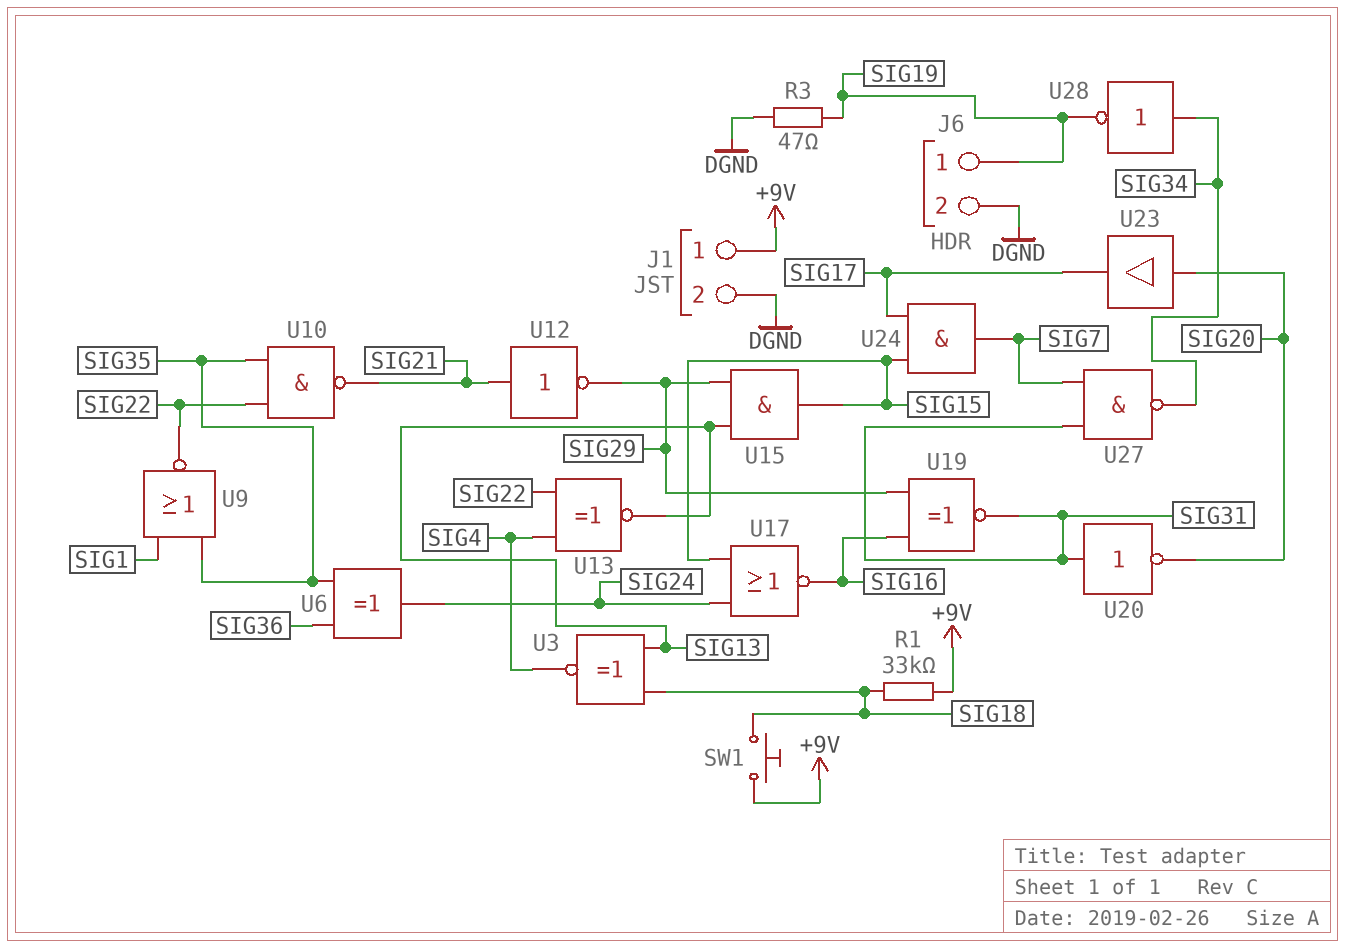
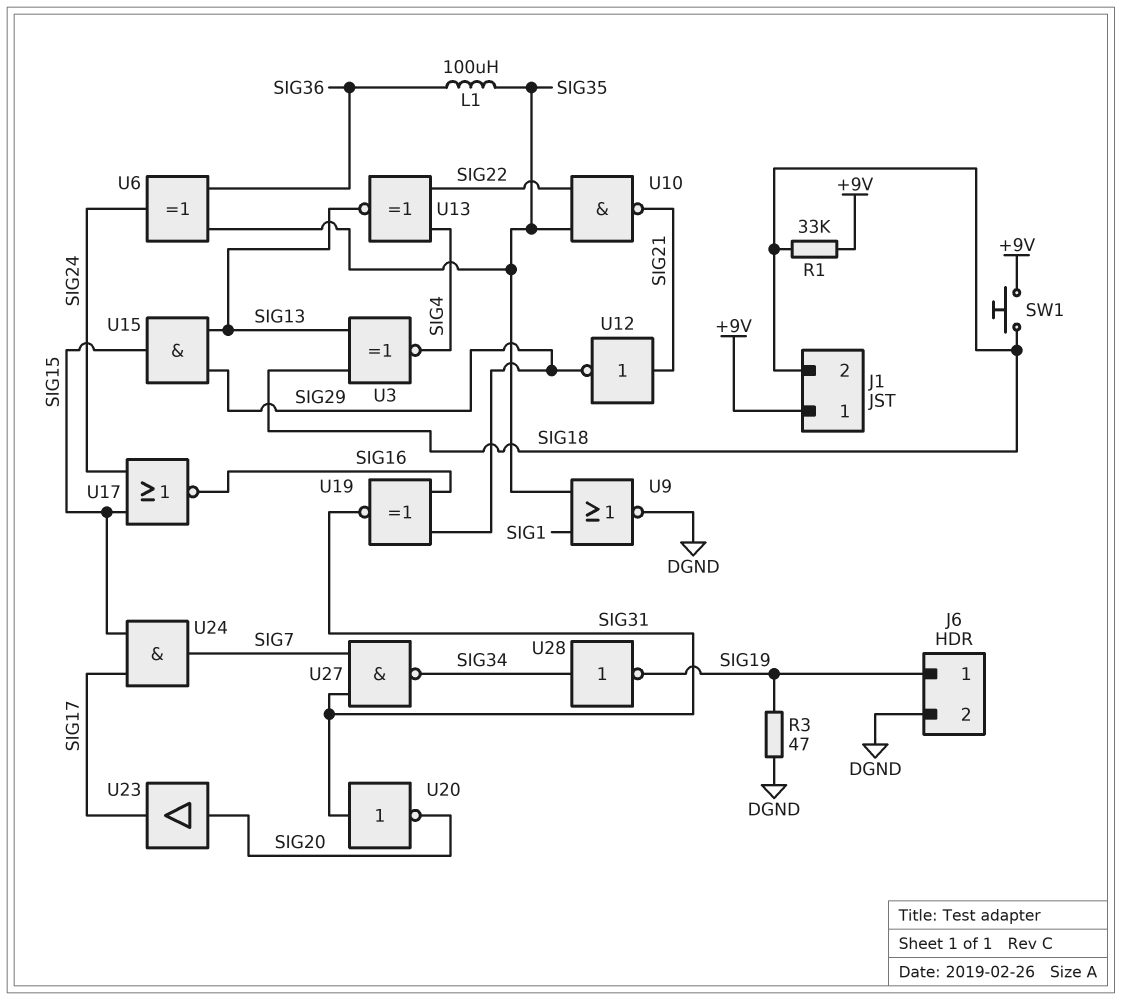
J1 pin 2: DGND -> SIG18
L1: none -> 100uH (SIG35, SIG36)
U9: NOR (in SIG1, in SIG35, out SIG22) -> NOR (in SIG1, in SIG35, out DGND)

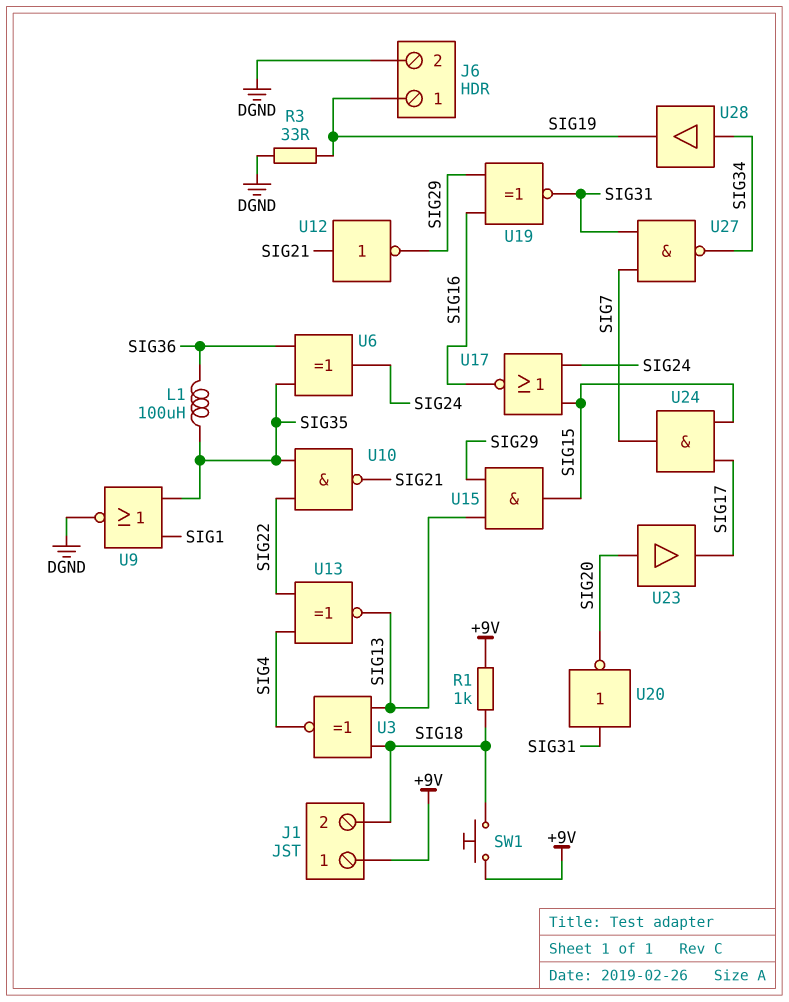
R1: 33k (+9V, SIG18) -> 1k (+9V, SIG18)
R3: 47 (DGND, SIG19) -> 33 (DGND, SIG19)
U28: NOT (in SIG34, out SIG19) -> buffer (in SIG34, out SIG19)

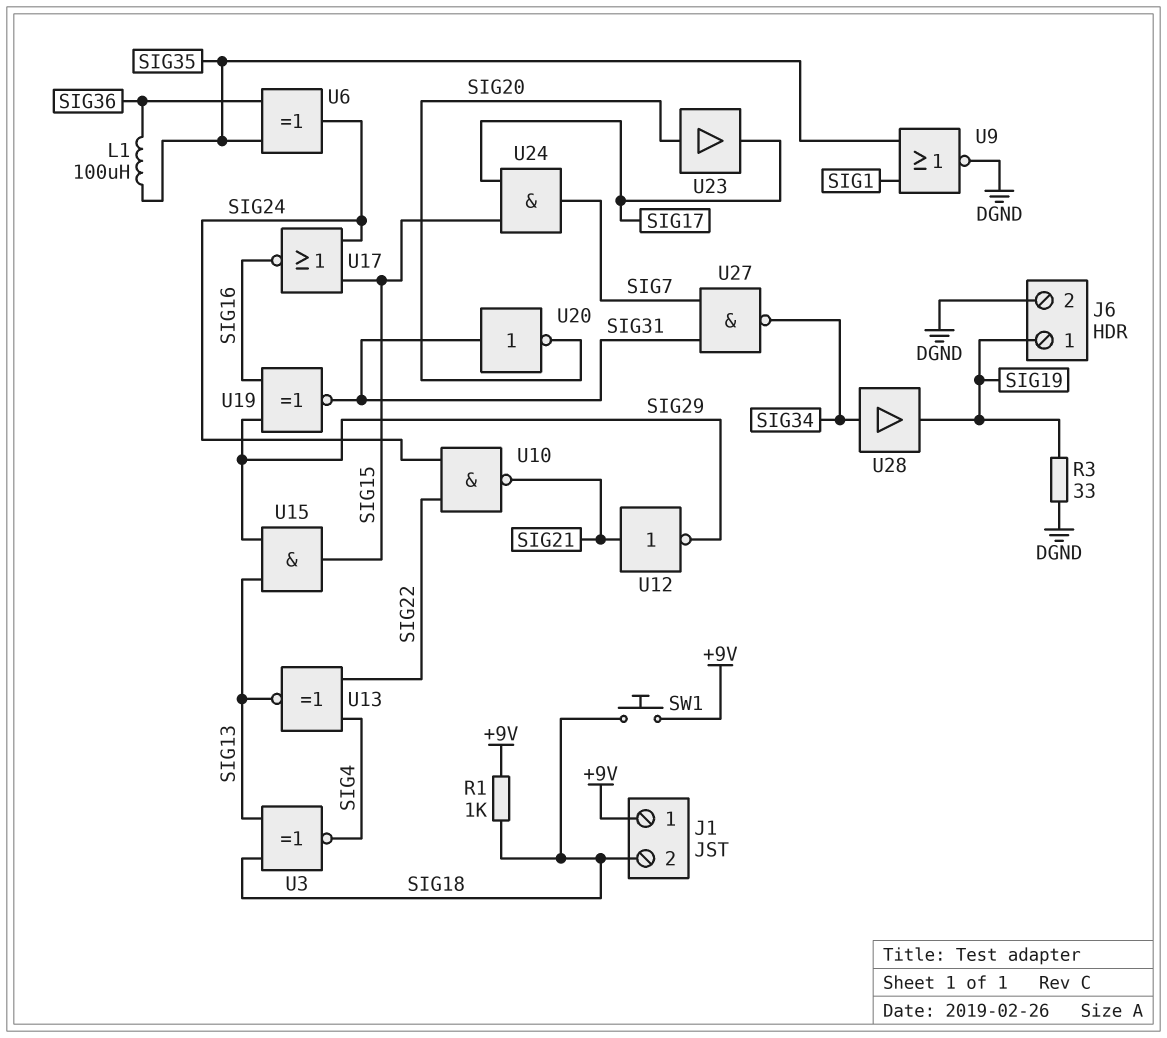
U10: NAND (in SIG22, in SIG35, out SIG21) -> NAND (in SIG22, in SIG24, out SIG21)

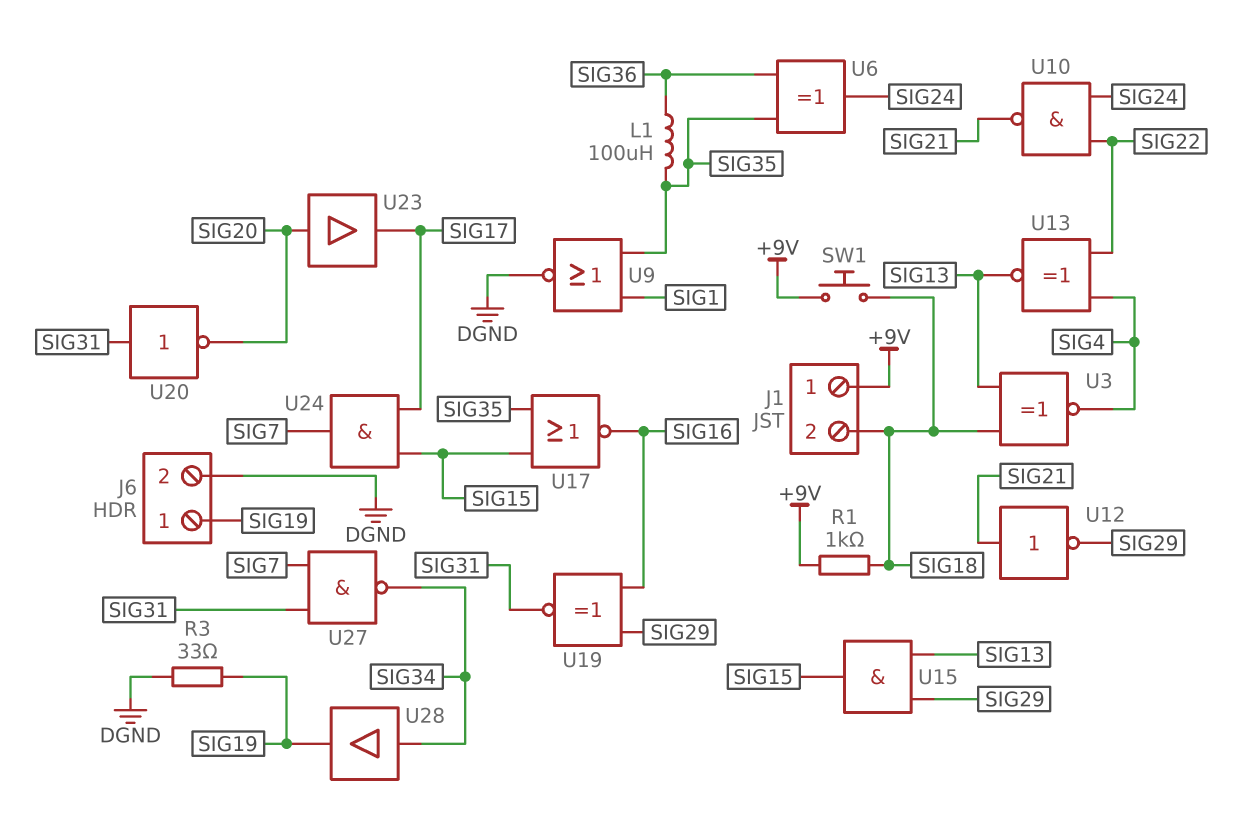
U17: NOR (in SIG15, in SIG24, out SIG16) -> NOR (in SIG15, in SIG35, out SIG16)

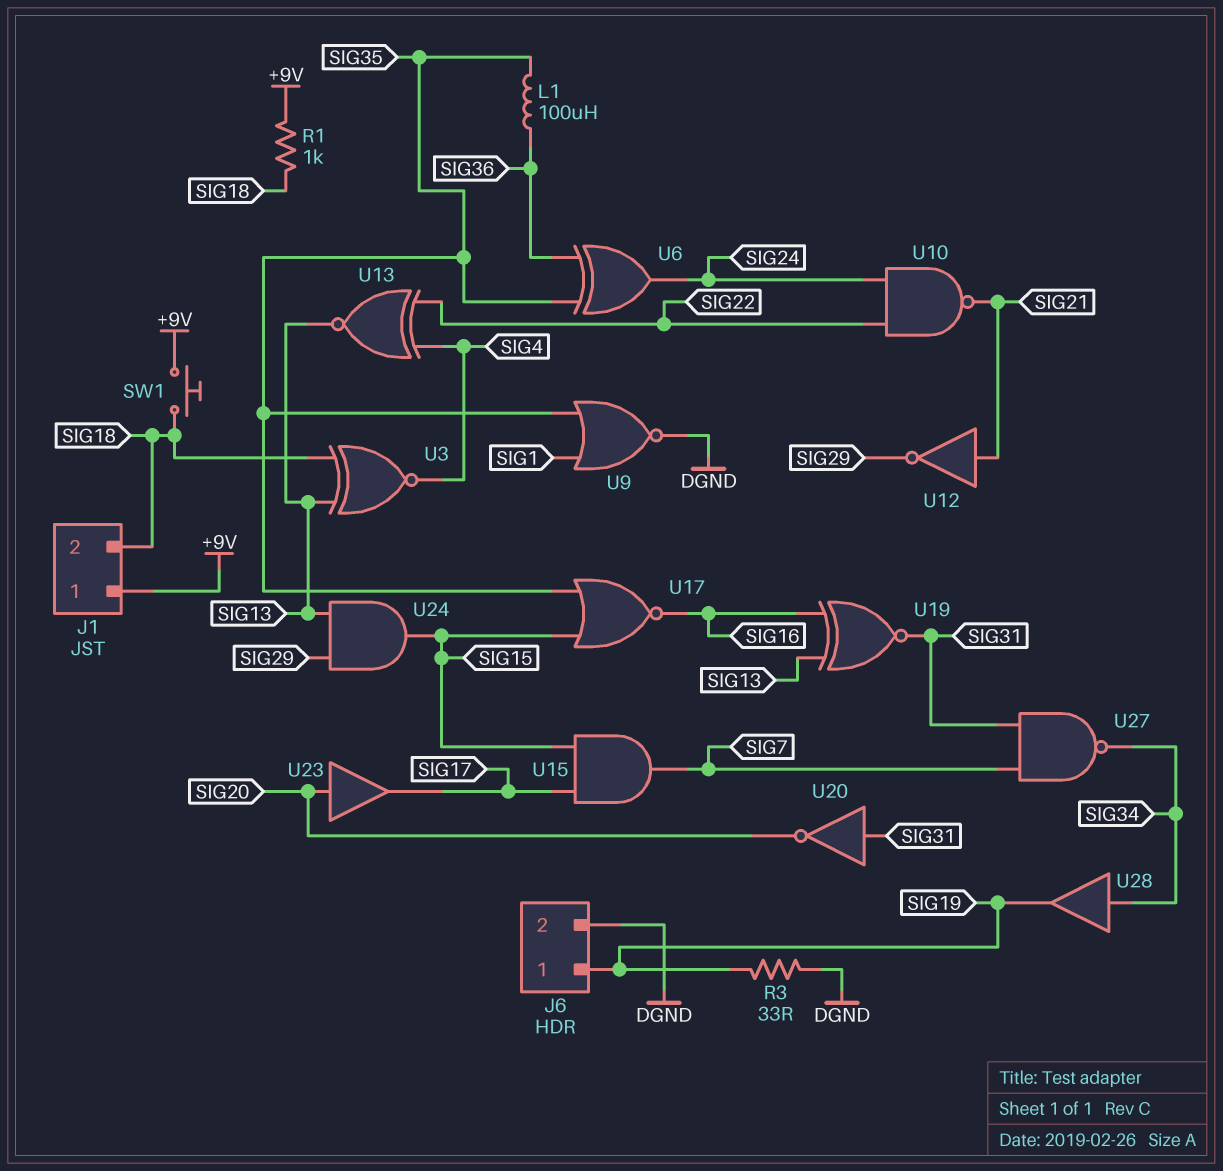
U15: AND (in SIG13, in SIG29, out SIG15) -> AND (in SIG15, in SIG17, out SIG7)
U19: XNOR (in SIG16, in SIG29, out SIG31) -> XNOR (in SIG13, in SIG16, out SIG31)
U24: AND (in SIG15, in SIG17, out SIG7) -> AND (in SIG13, in SIG29, out SIG15)

